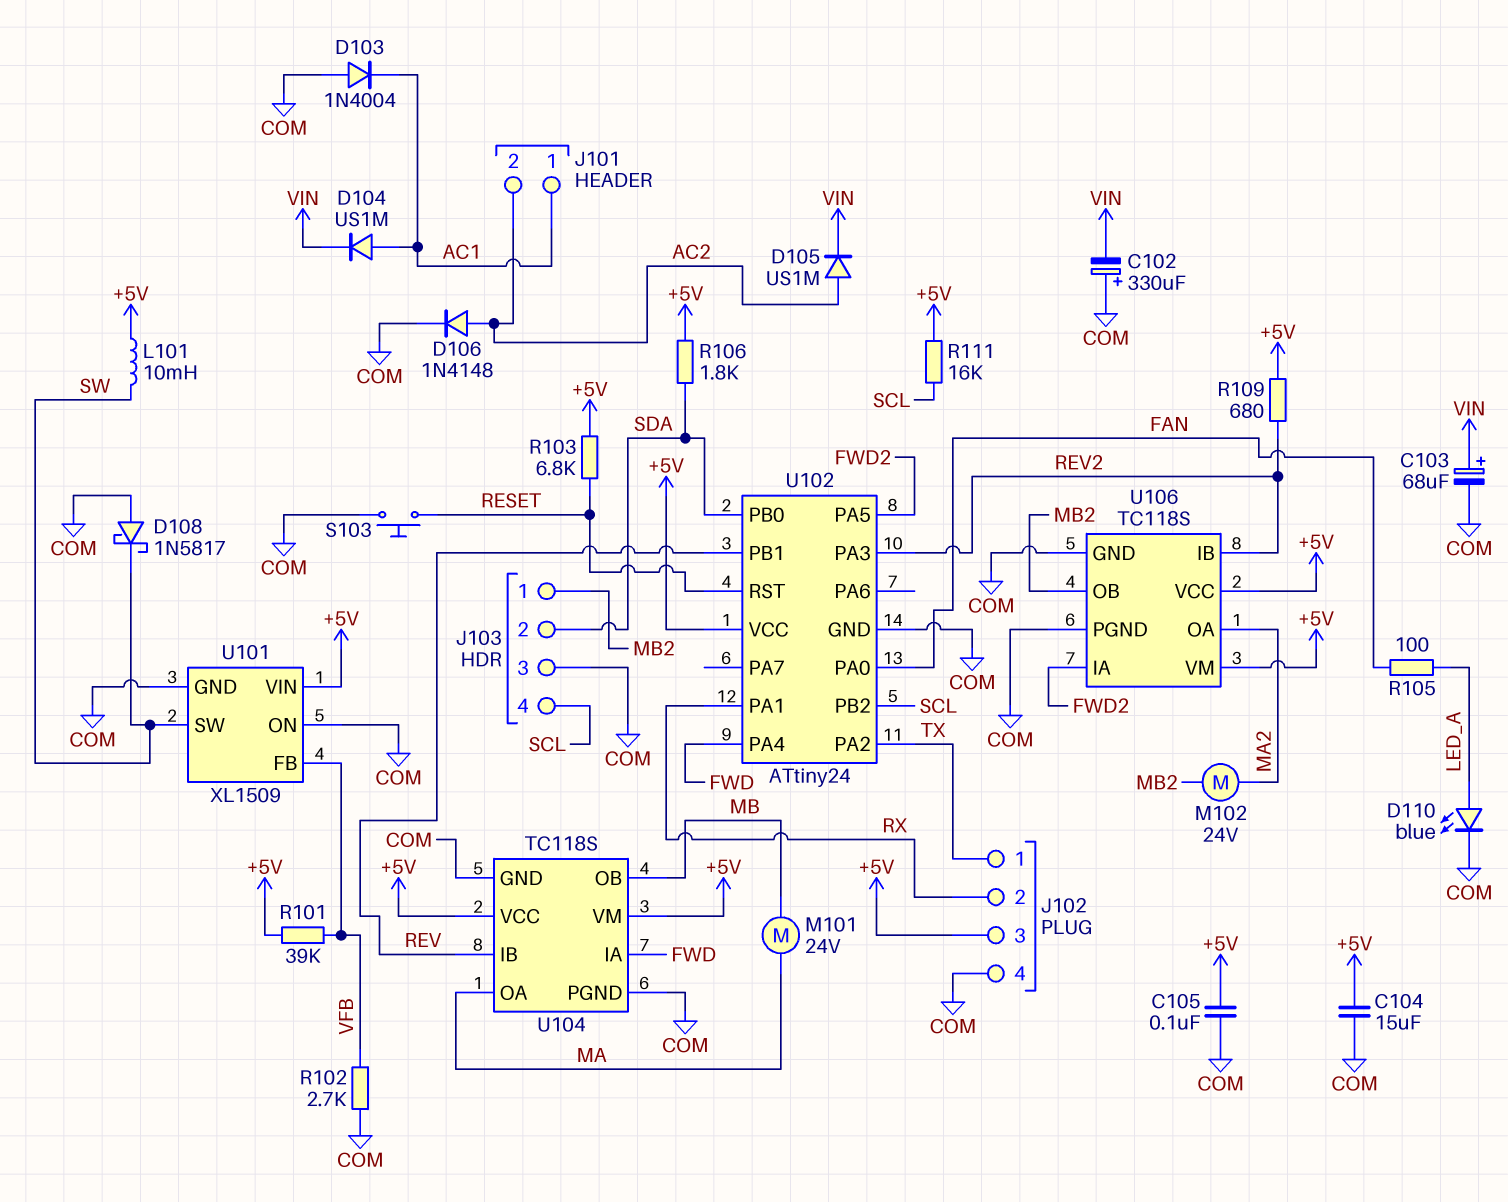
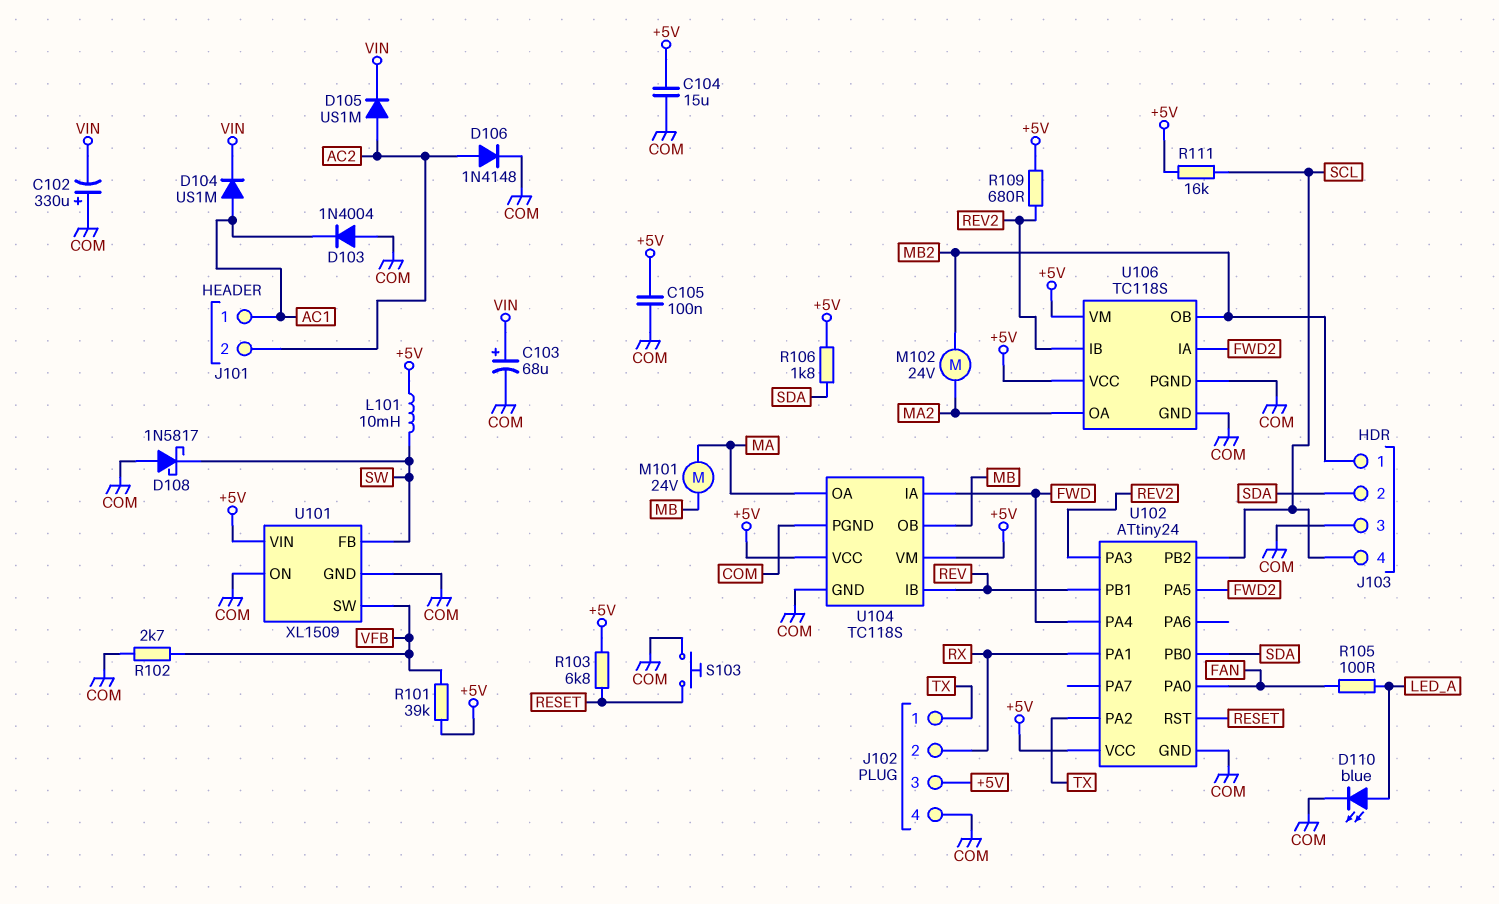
U101 pin FB: VFB -> SW
U101 pin SW: SW -> VFB

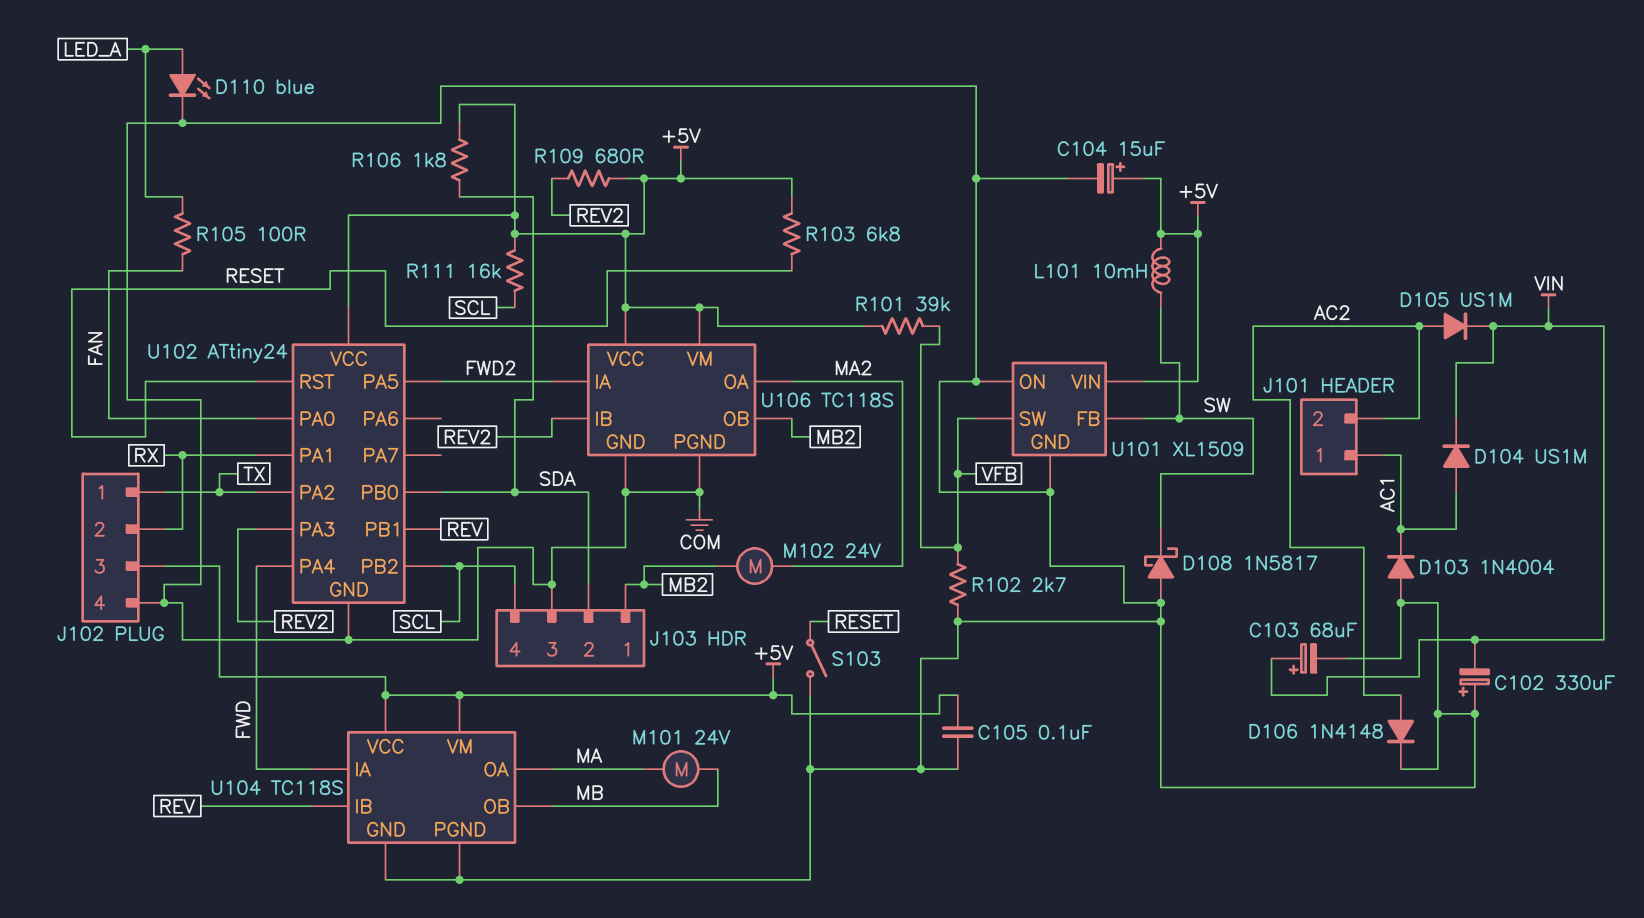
C104: 15uF (+5V, COM) -> 15uF (plus +5V, minus COM)
S103: button (COM, RESET) -> switch (COM, RESET)

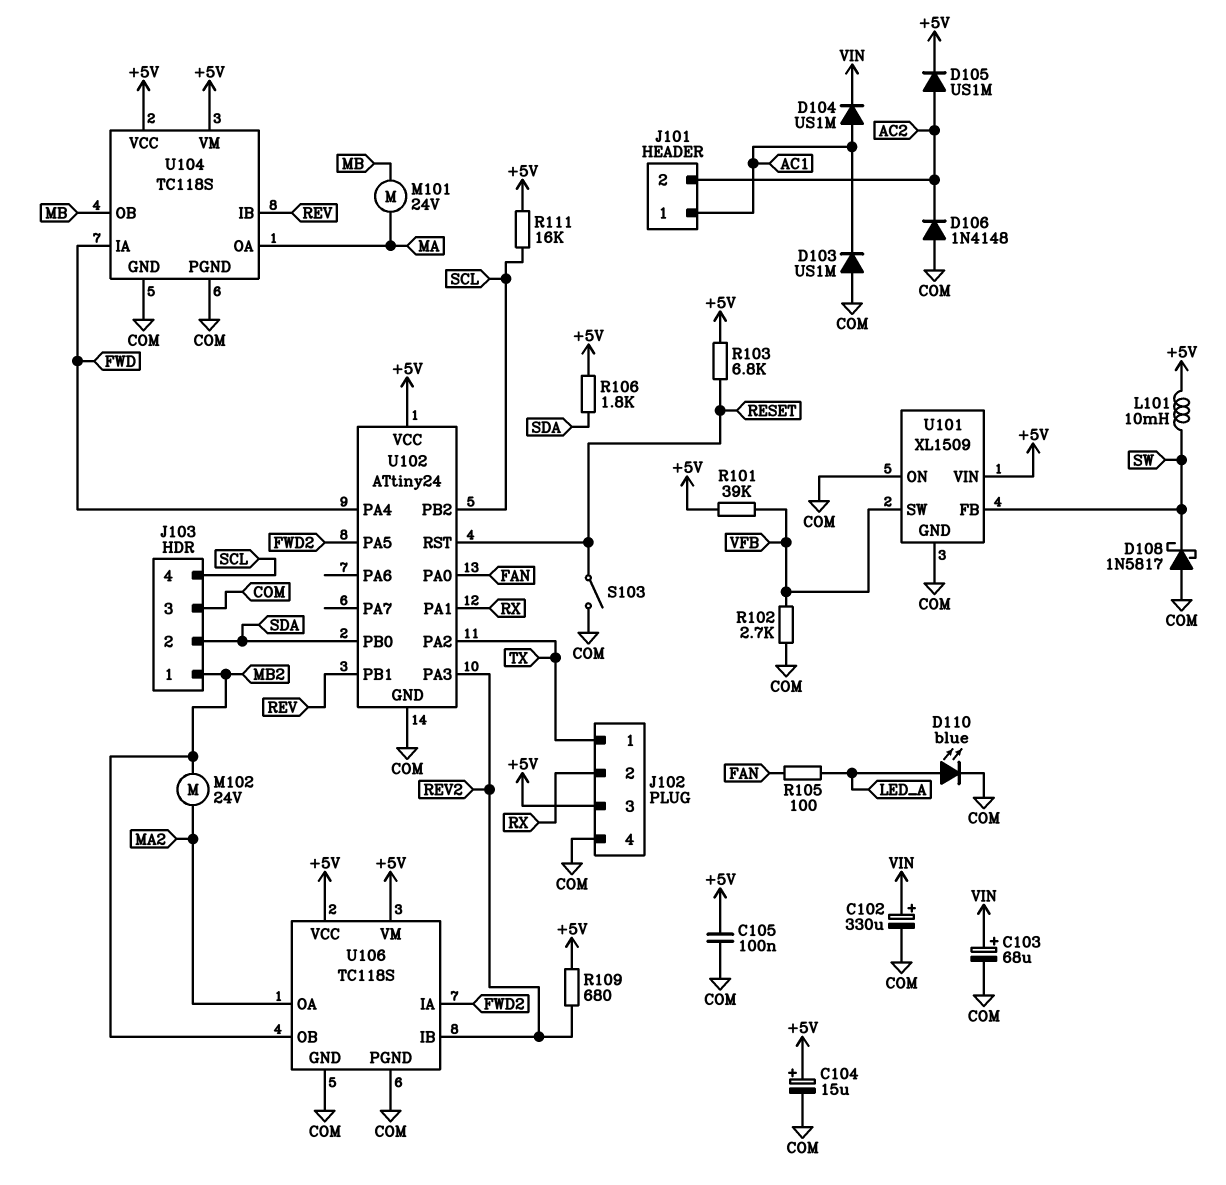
C102: 330uF (plus COM, minus VIN) -> 330uF (plus VIN, minus COM)
D103: diode 1N4004 (A COM, K AC1) -> diode US1M (A COM, K AC1)
D105: diode US1M (A AC2, K VIN) -> diode US1M (A AC2, K +5V)
D106: diode 1N4148 (A AC2, K COM) -> diode 1N4148 (A COM, K AC2)

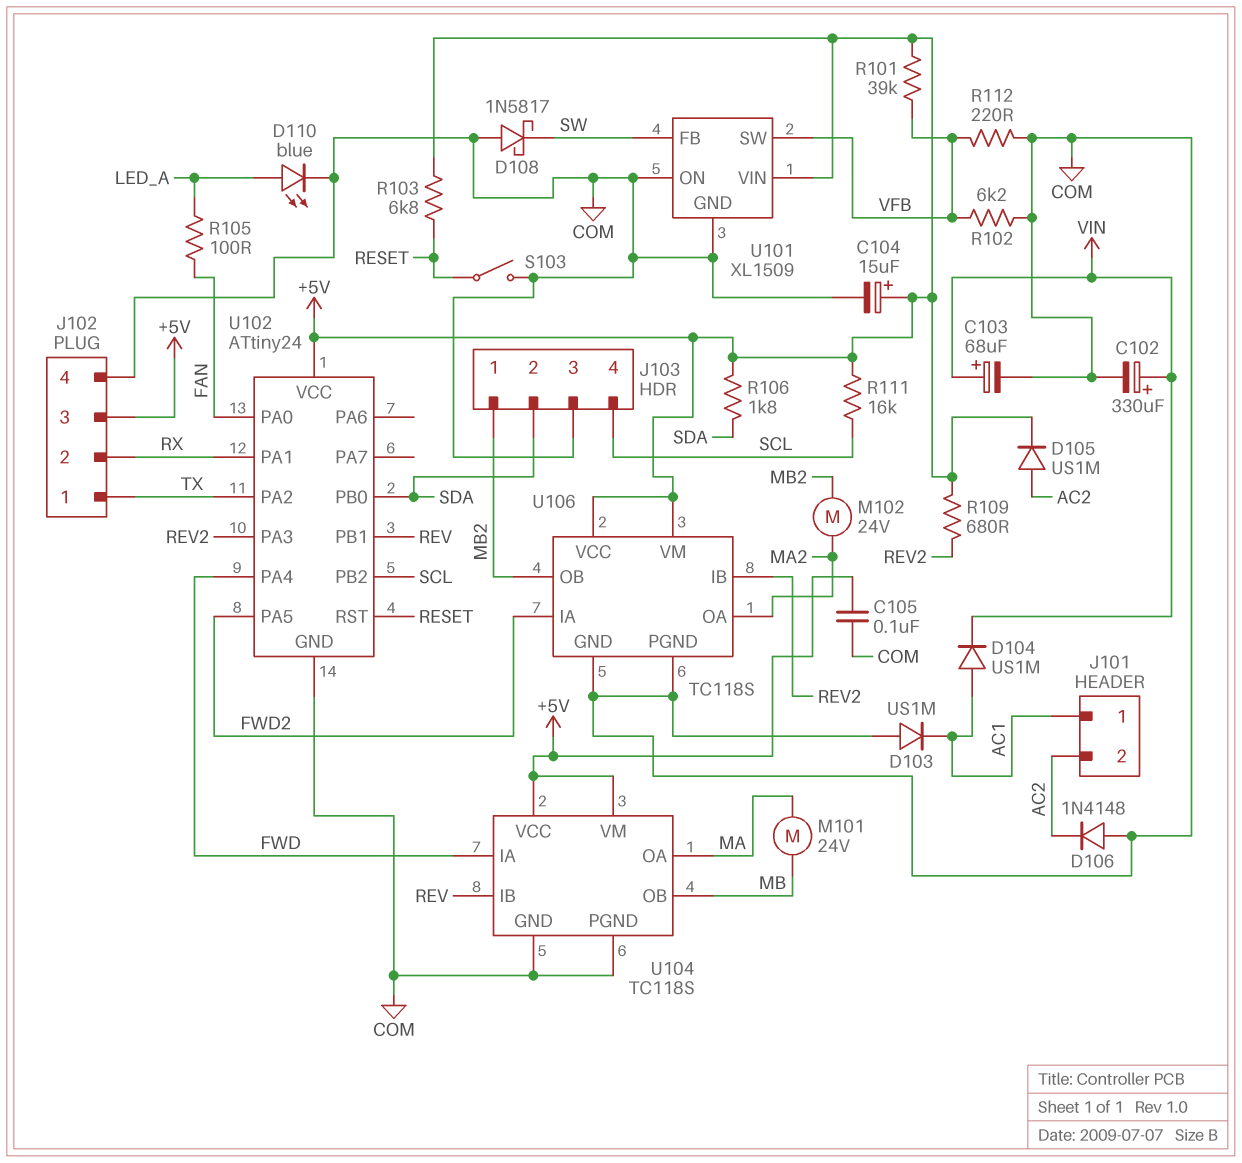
L101: 10mH (+5V, SW) -> none
R102: 2.7k (COM, VFB) -> 6.2k (COM, VFB)
R112: none -> 220 (COM, VFB)

